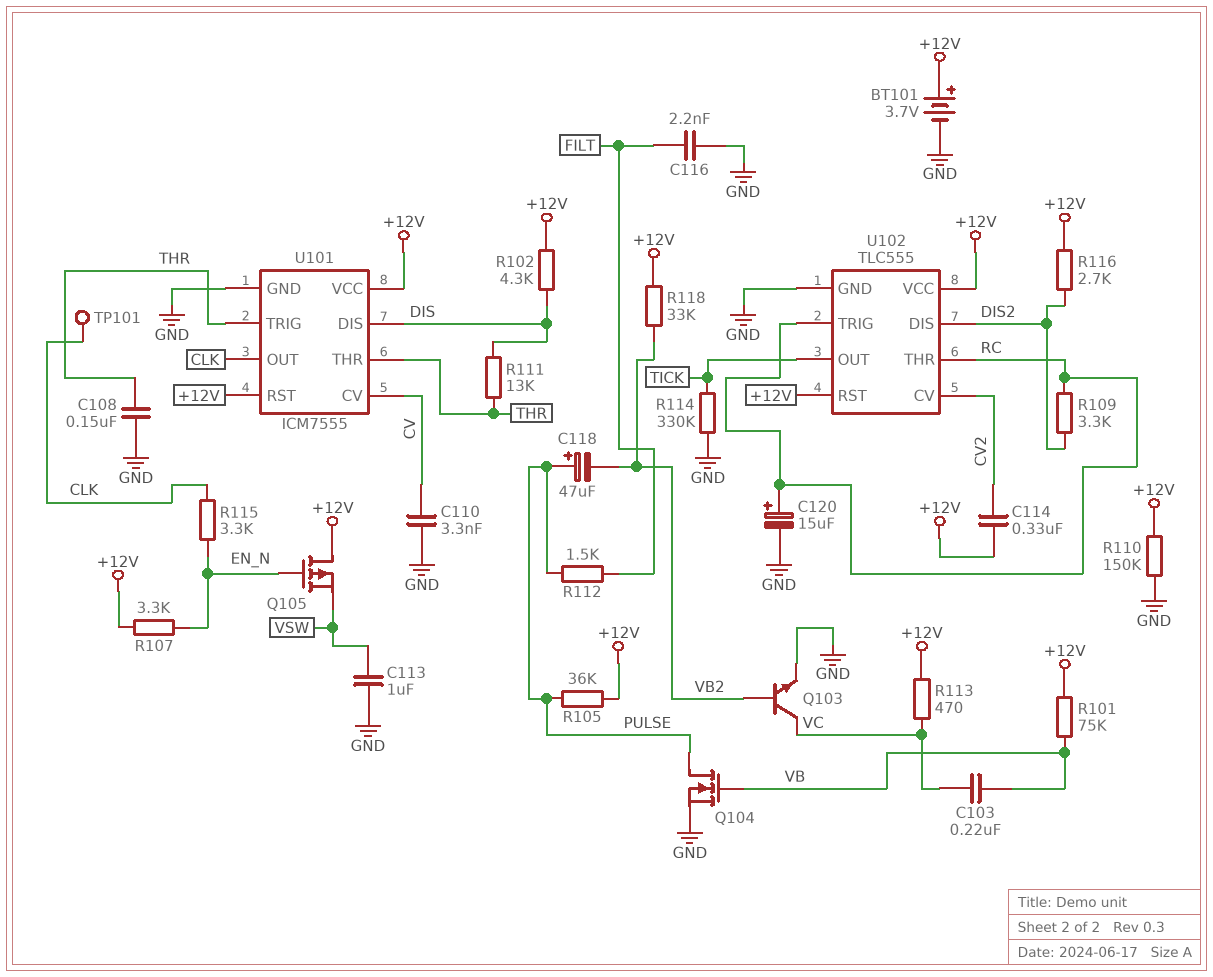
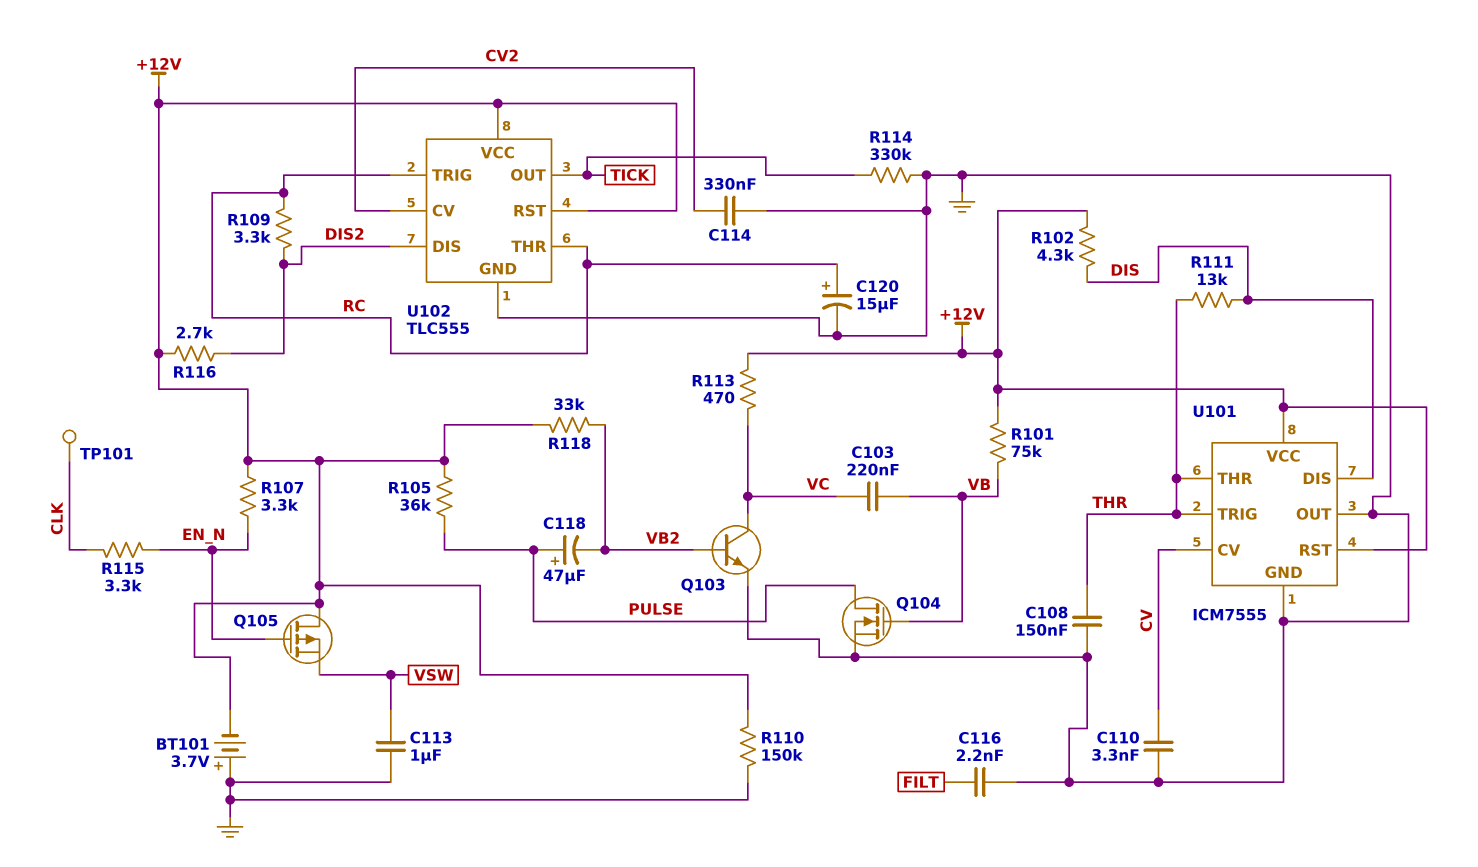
BT101: 3.7V (plus +12V, minus GND) -> 3.7V (plus GND, minus +12V)
C114: 330nF (+12V, CV2) -> 330nF (CV2, GND)
R112: 1.5k (FILT, PULSE) -> none
U101 pin OUT: CLK -> GND

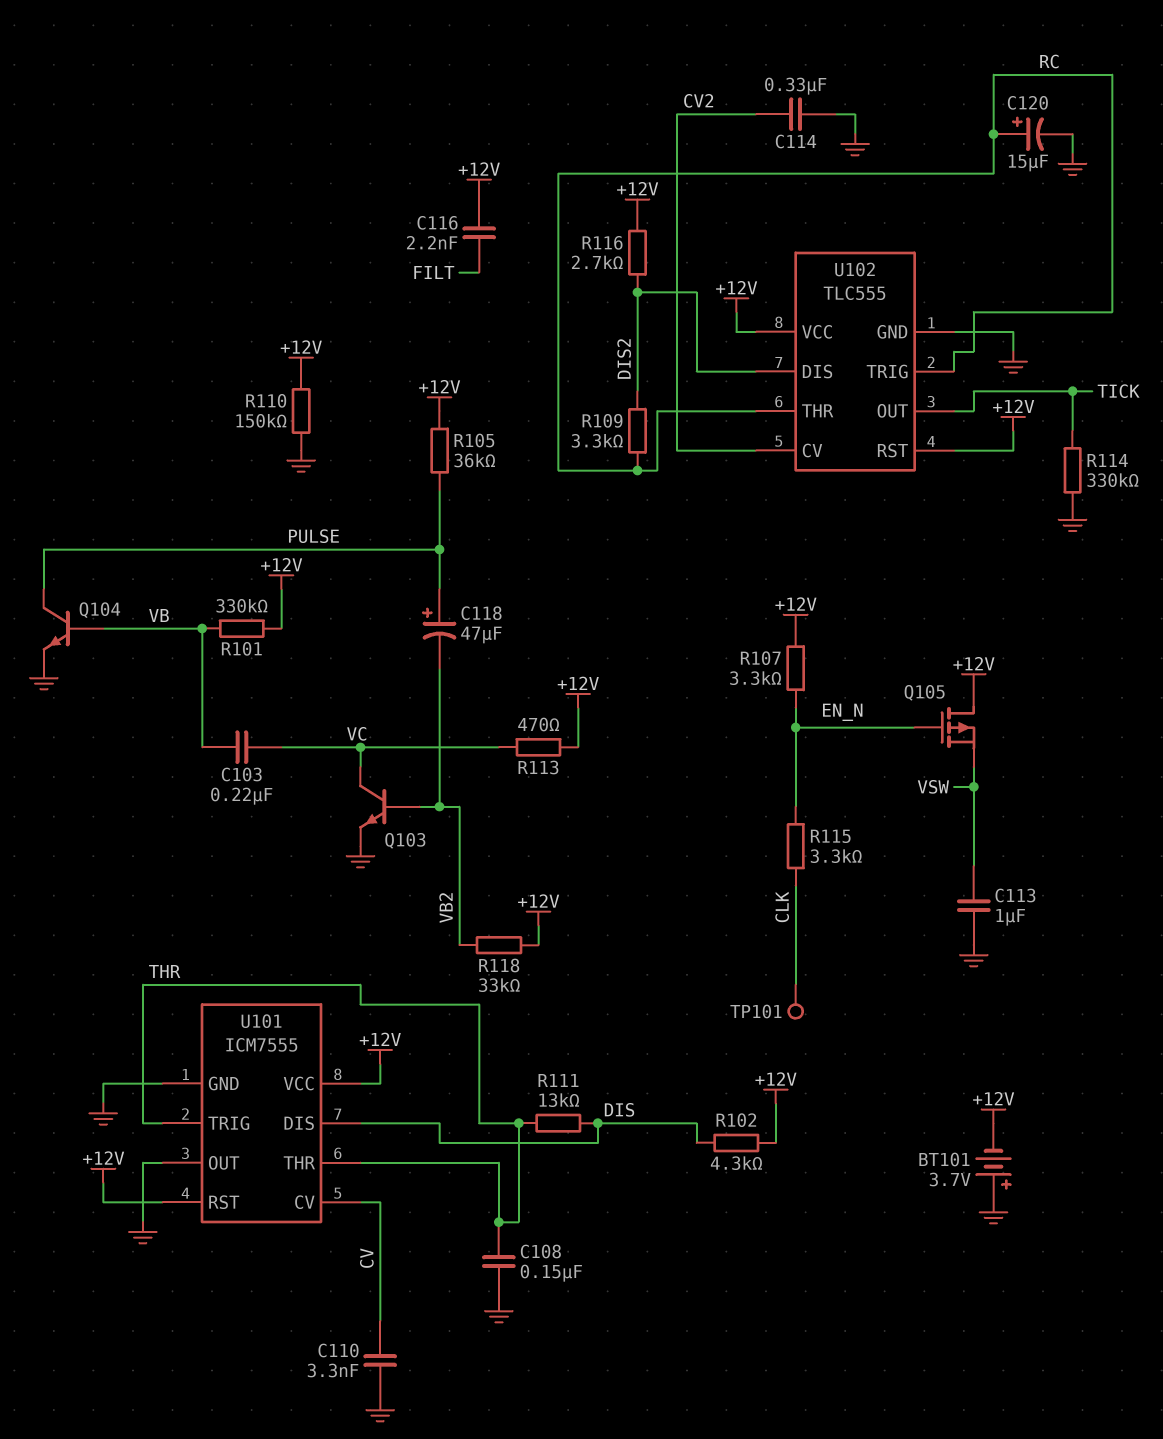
C116: 2.2nF (FILT, GND) -> 2.2nF (+12V, FILT)
Q104: NMOS (G VB, D PULSE, S GND) -> NPN (B VB, C PULSE, E GND)
R101: 75k (+12V, VB) -> 330k (+12V, VB)

